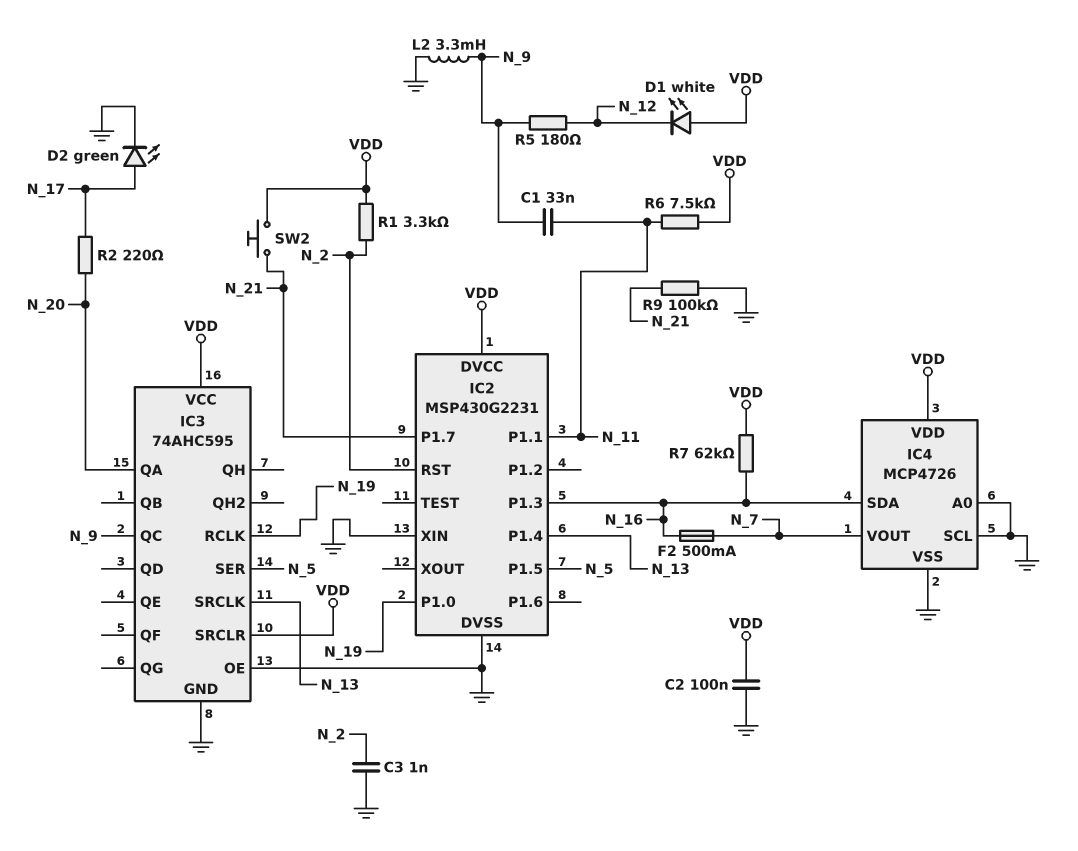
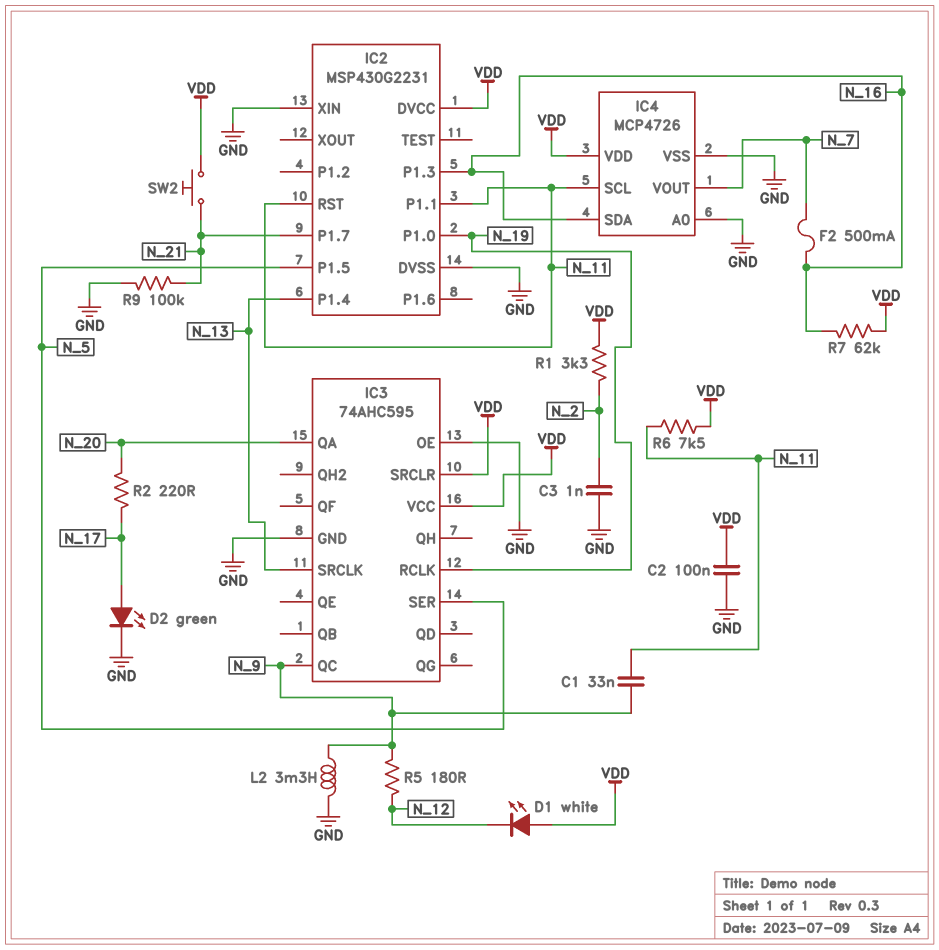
IC2 pin RST: N_2 -> N_11
IC4 pin SCL: GND -> N_11

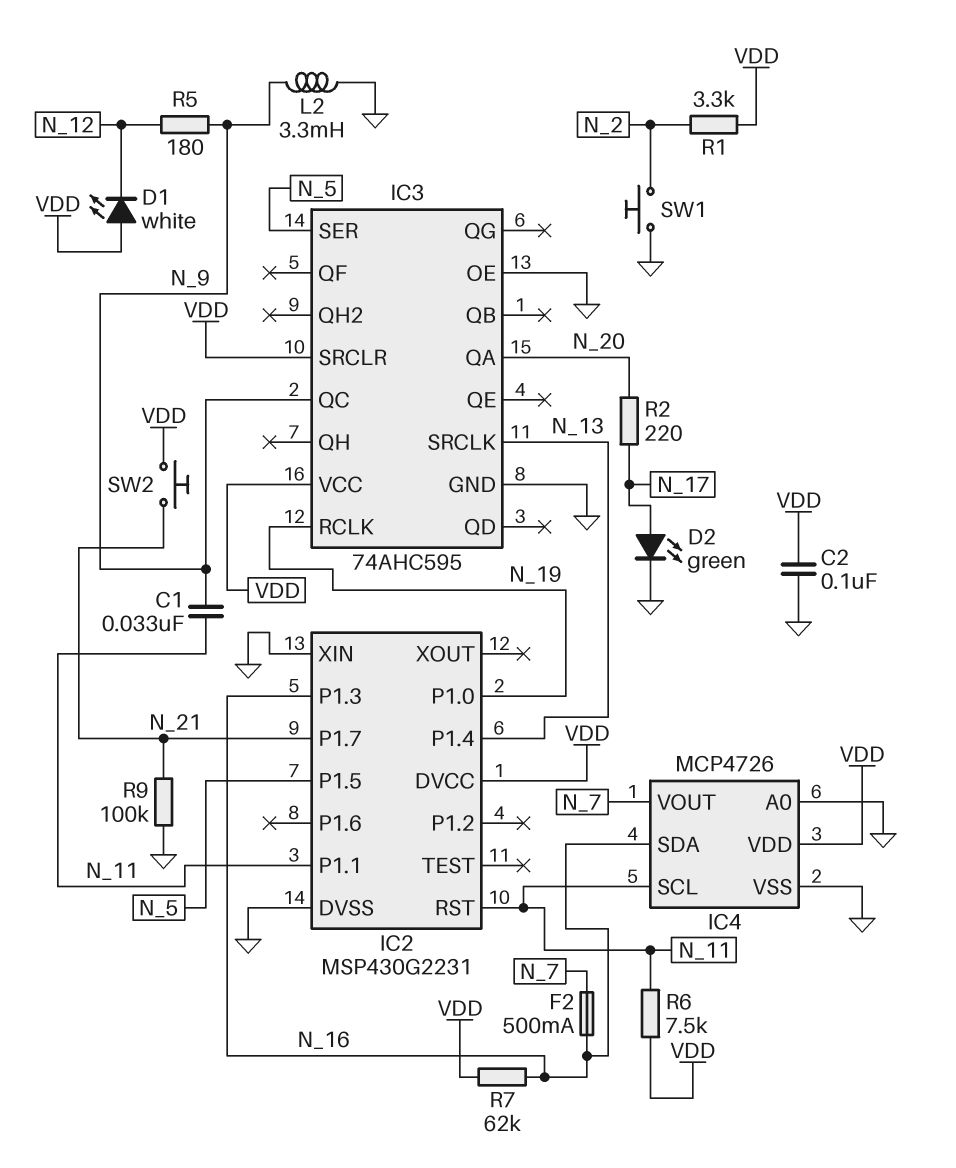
C3: 1nF (GND, N_2) -> none
SW1: none -> button (GND, N_2)

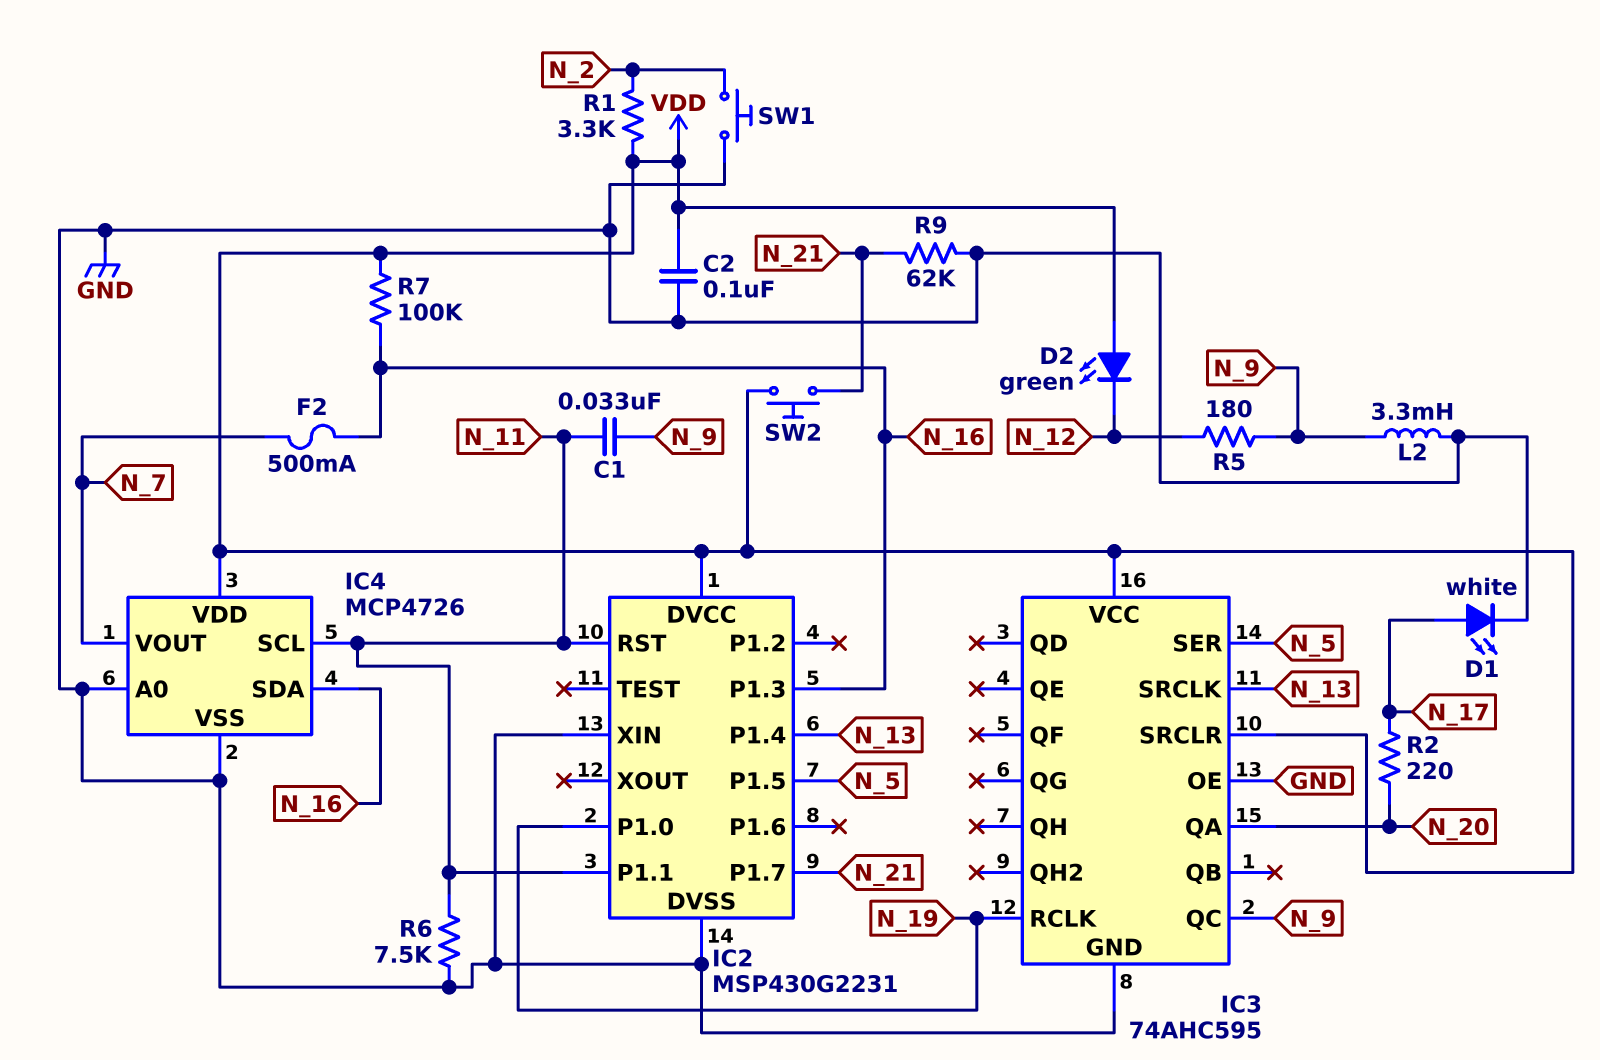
D1: LED white (A VDD, K N_12) -> LED white (A N_17, K GND)
D2: LED green (A N_17, K GND) -> LED green (A VDD, K N_12)
R6: 7.5k (N_11, VDD) -> 7.5k (GND, N_11)
R7: 62k (N_16, VDD) -> 100k (N_16, VDD)
R9: 100k (GND, N_21) -> 62k (GND, N_21)

